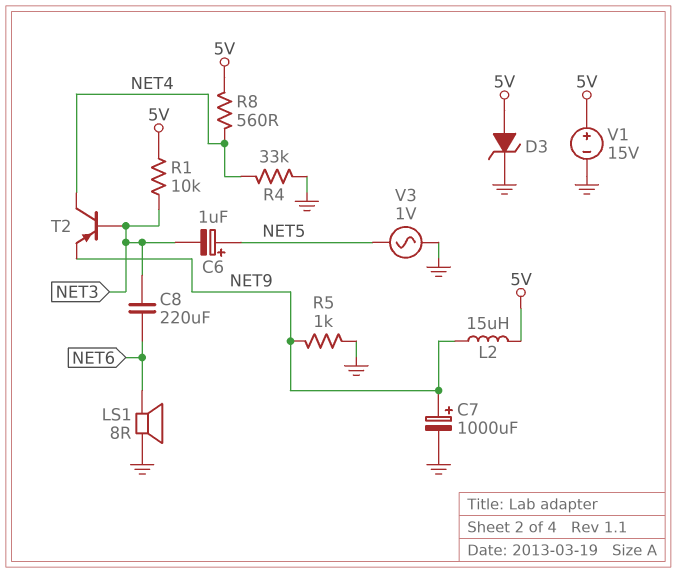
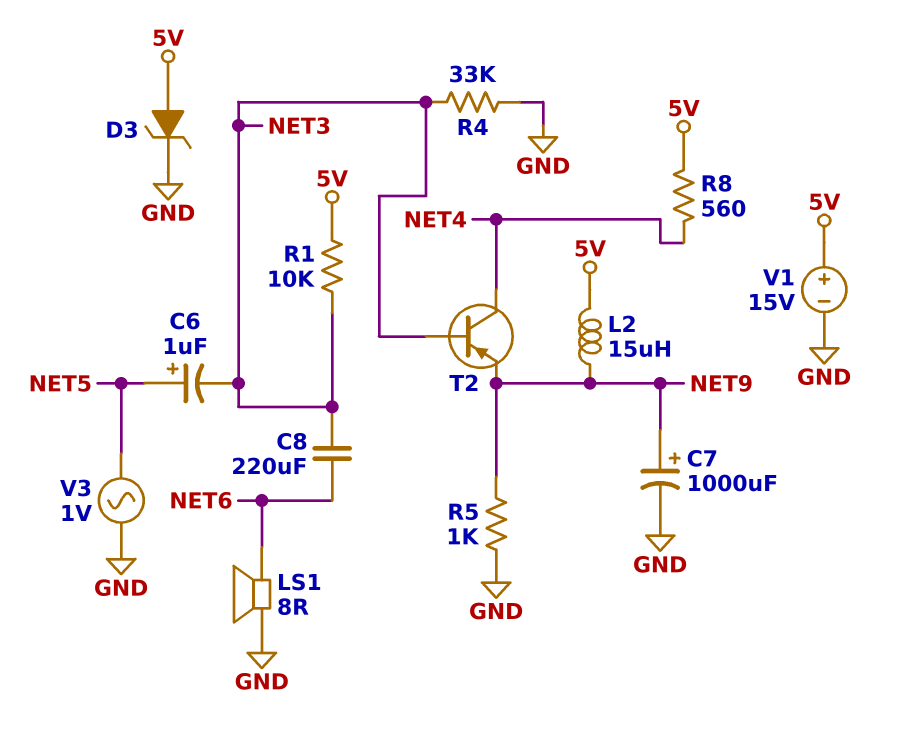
R4: 33k (GND, NET4) -> 33k (GND, NET3)

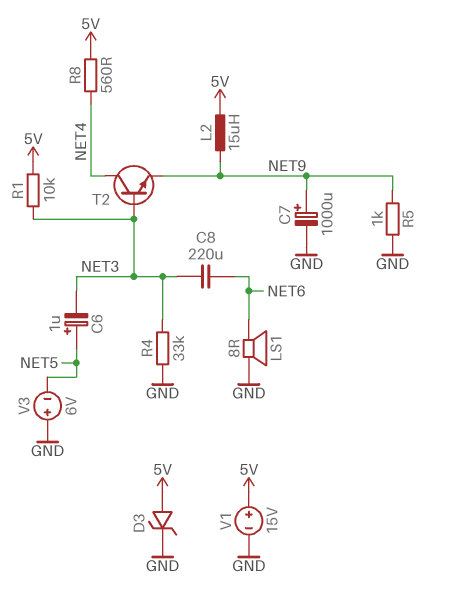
T2: PNP (B NET3, C NET4, E NET9) -> NPN (B NET3, C NET4, E NET9)
V3: AC 1V (GND, NET5) -> 6V (plus GND, minus NET5)

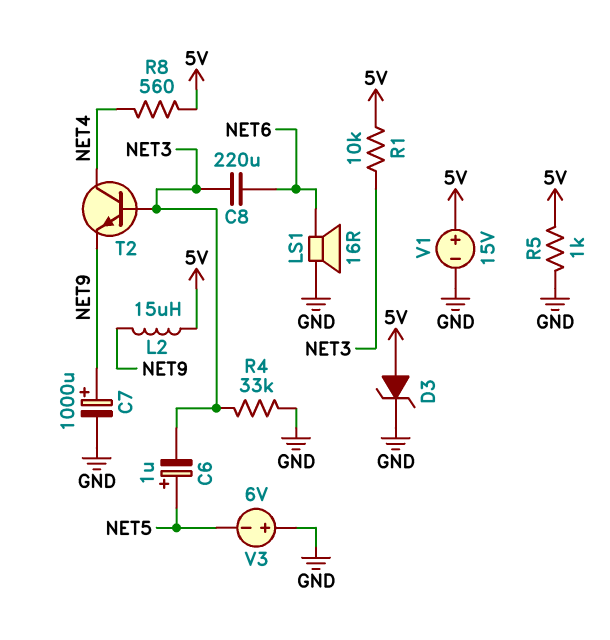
LS1: speaker 8R (GND, NET6) -> speaker 16R (GND, NET6)
R5: 1k (GND, NET9) -> 1k (5V, GND)

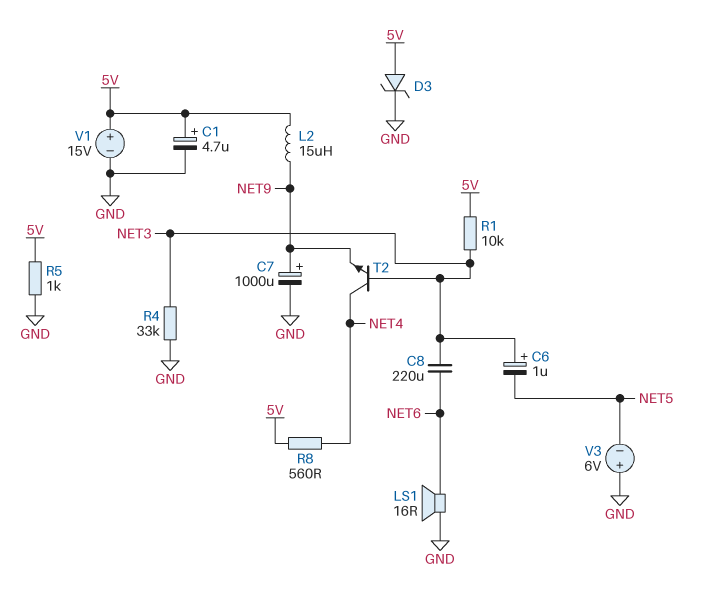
C1: none -> 4.7uF (plus 5V, minus GND)
C6: 1uF (plus NET5, minus NET3) -> 1uF (plus NET3, minus NET5)

